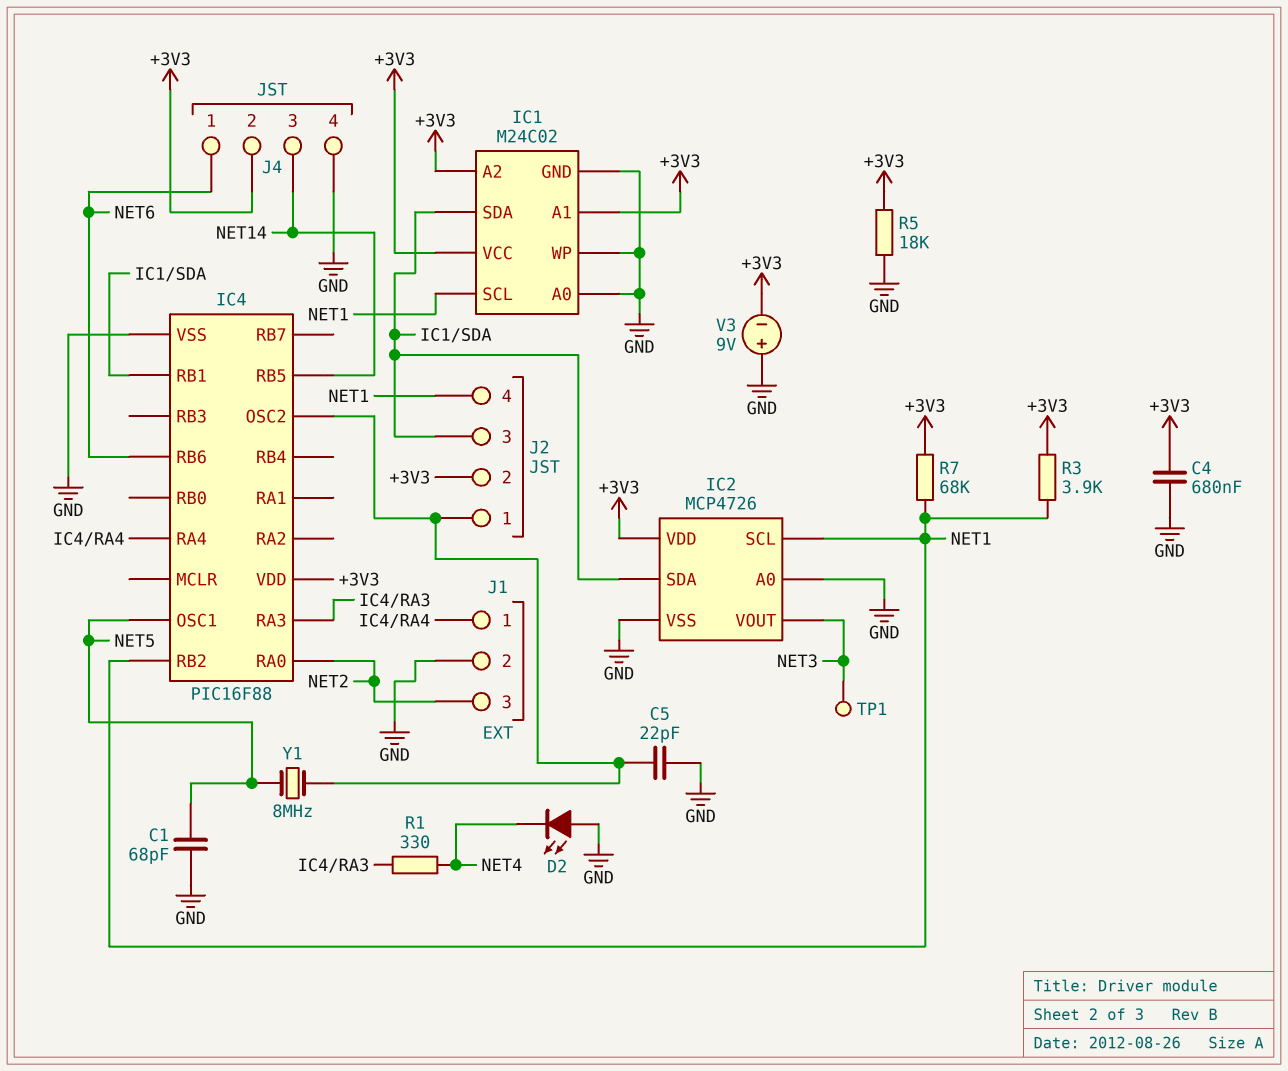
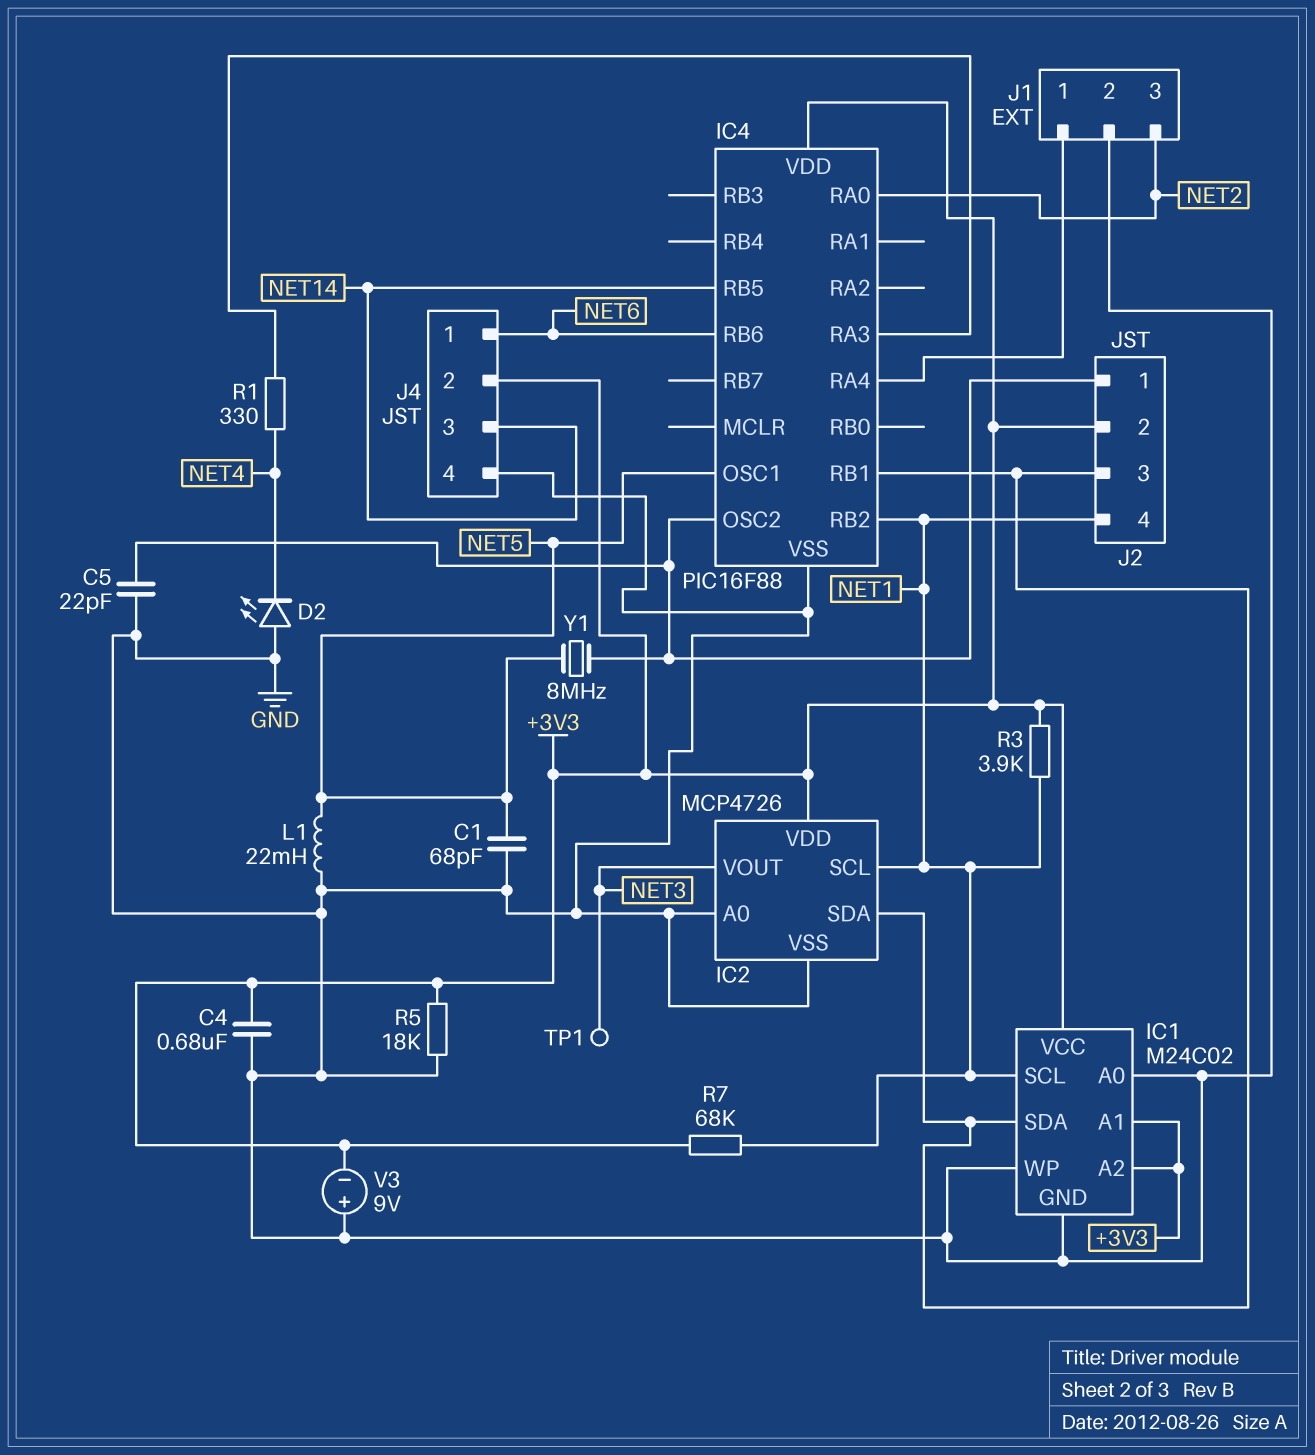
L1: none -> 22mH (GND, NET5)

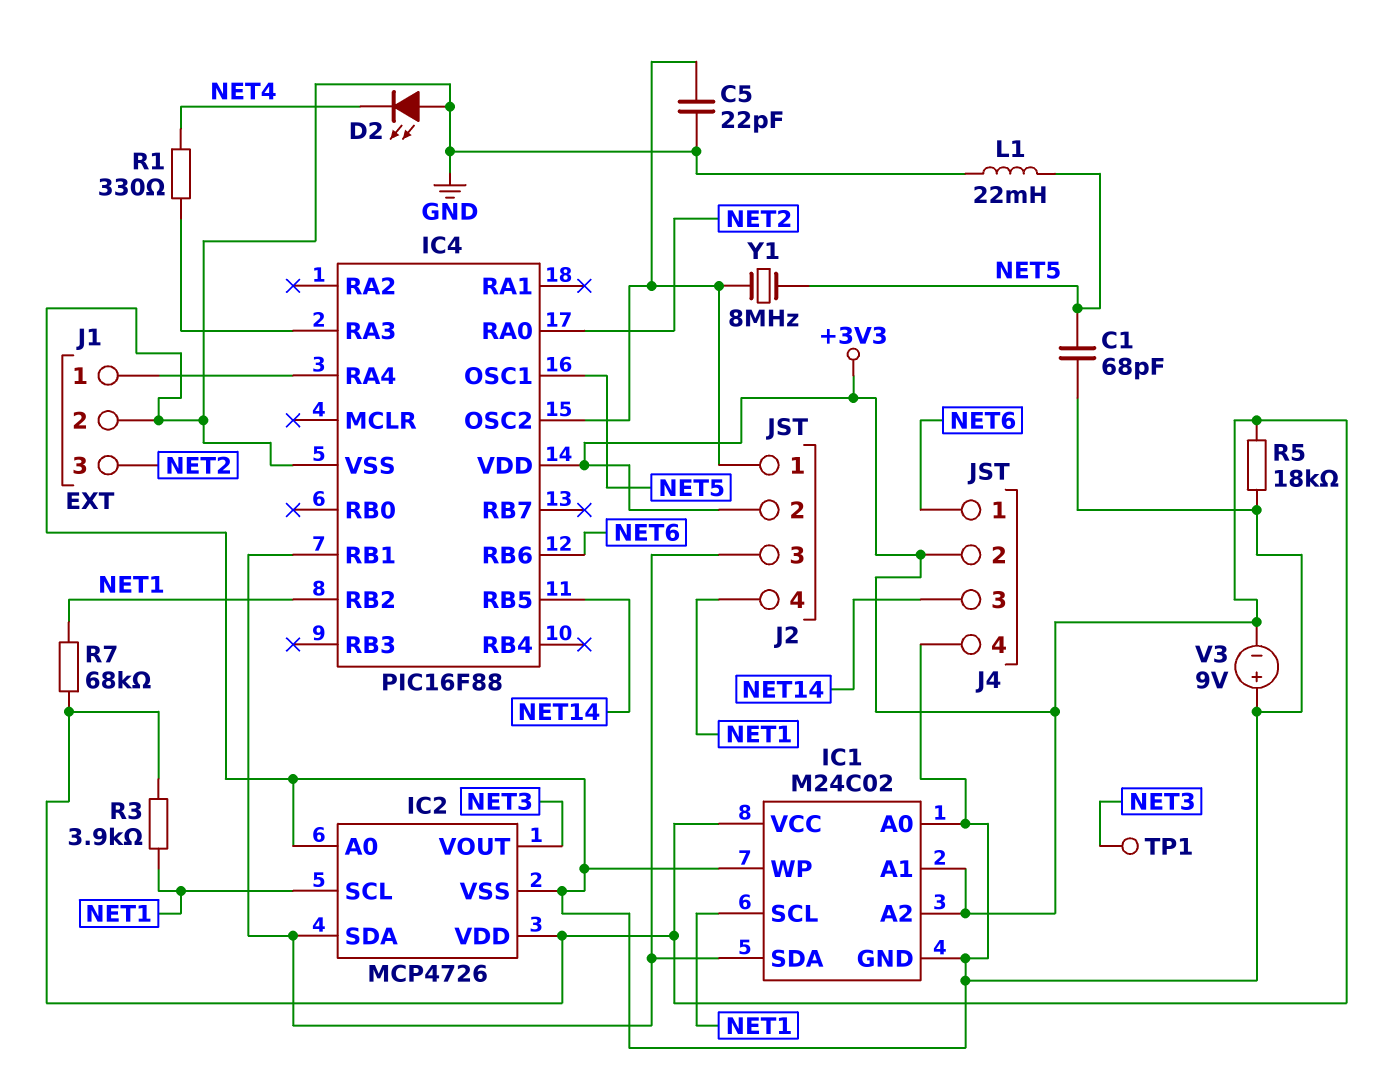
C4: 680nF (+3V3, GND) -> none

